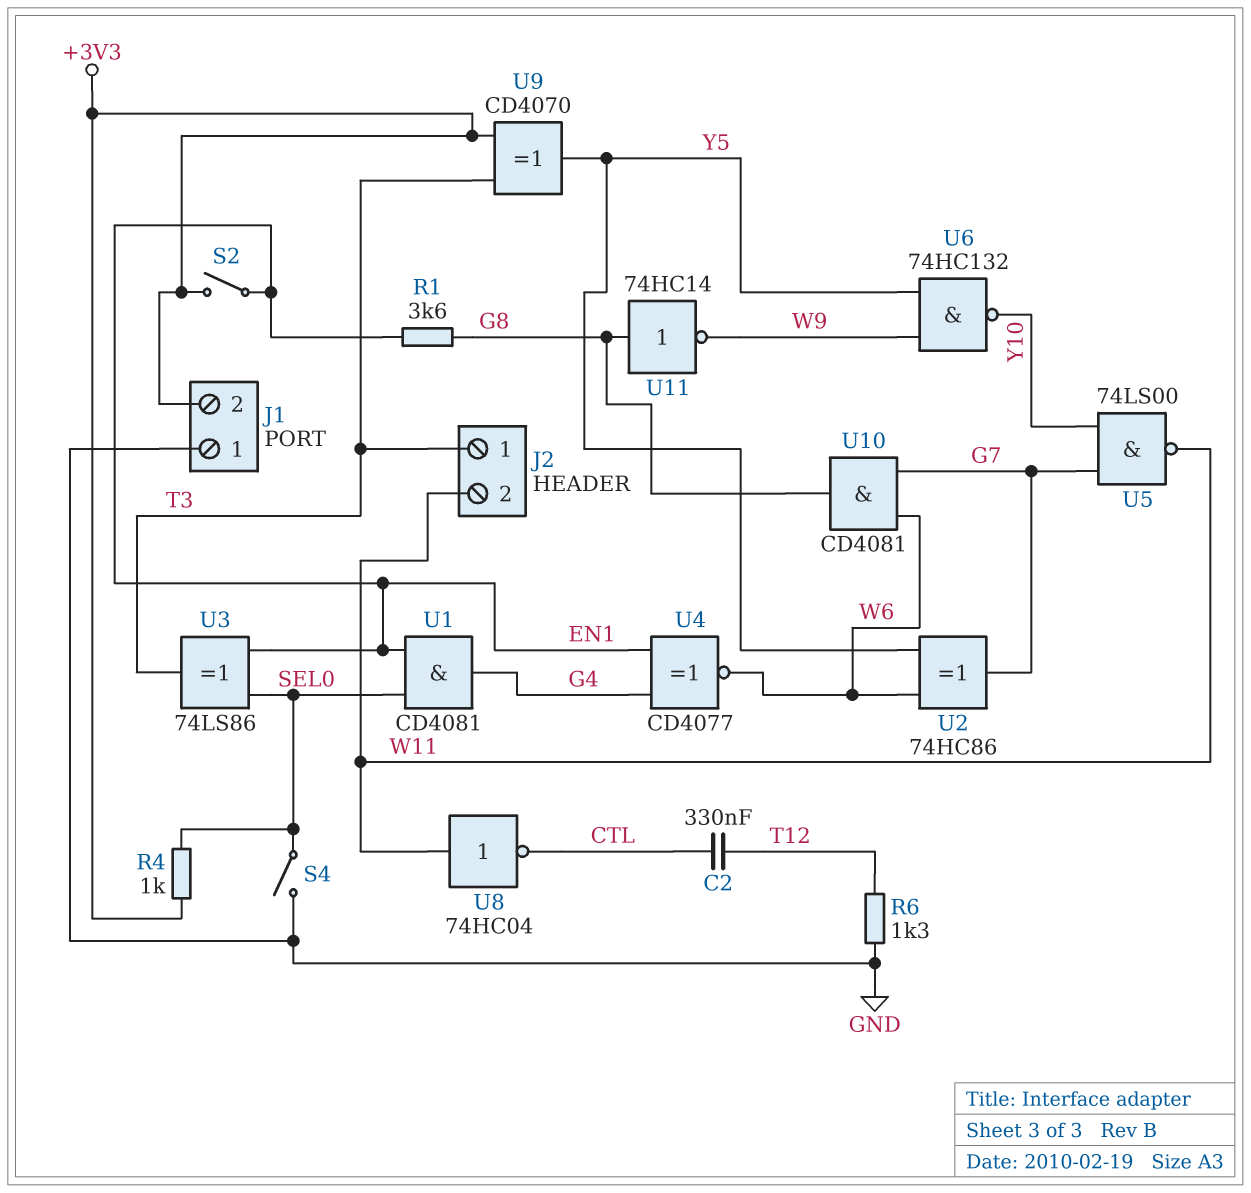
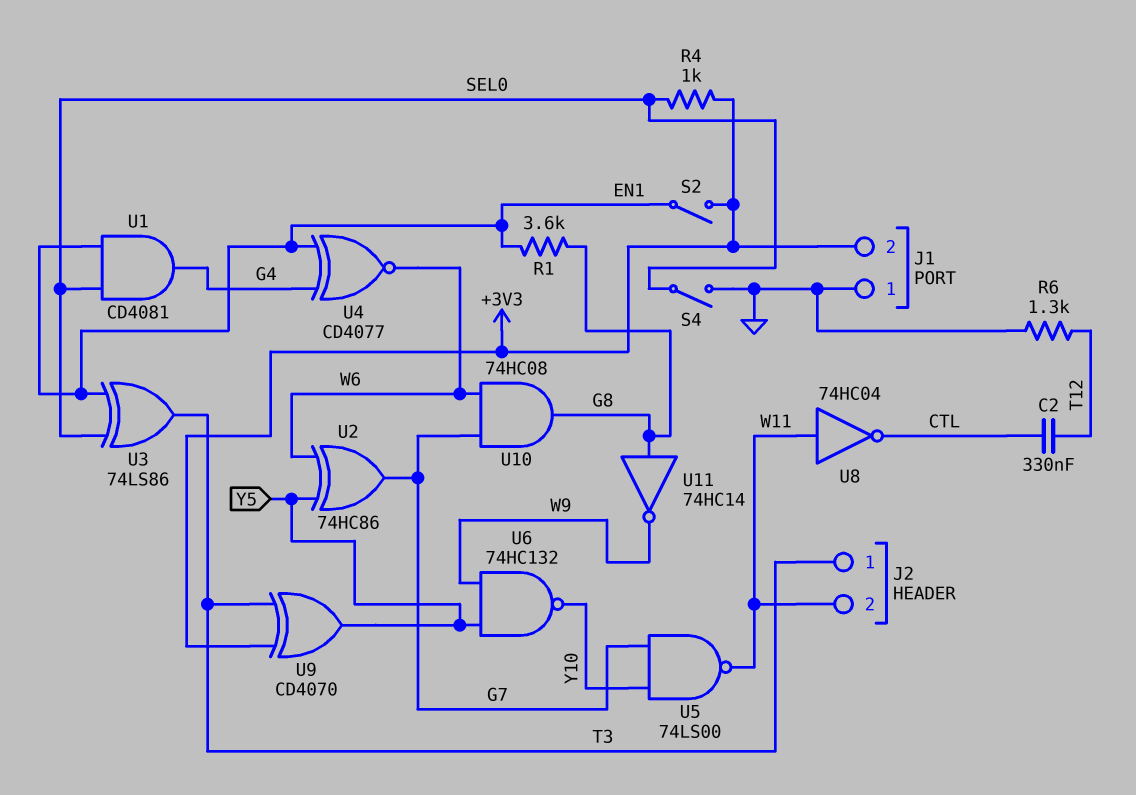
U10: AND CD4081 (in G7, in W6, out G8) -> AND 74HC08 (in G7, in W6, out G8)

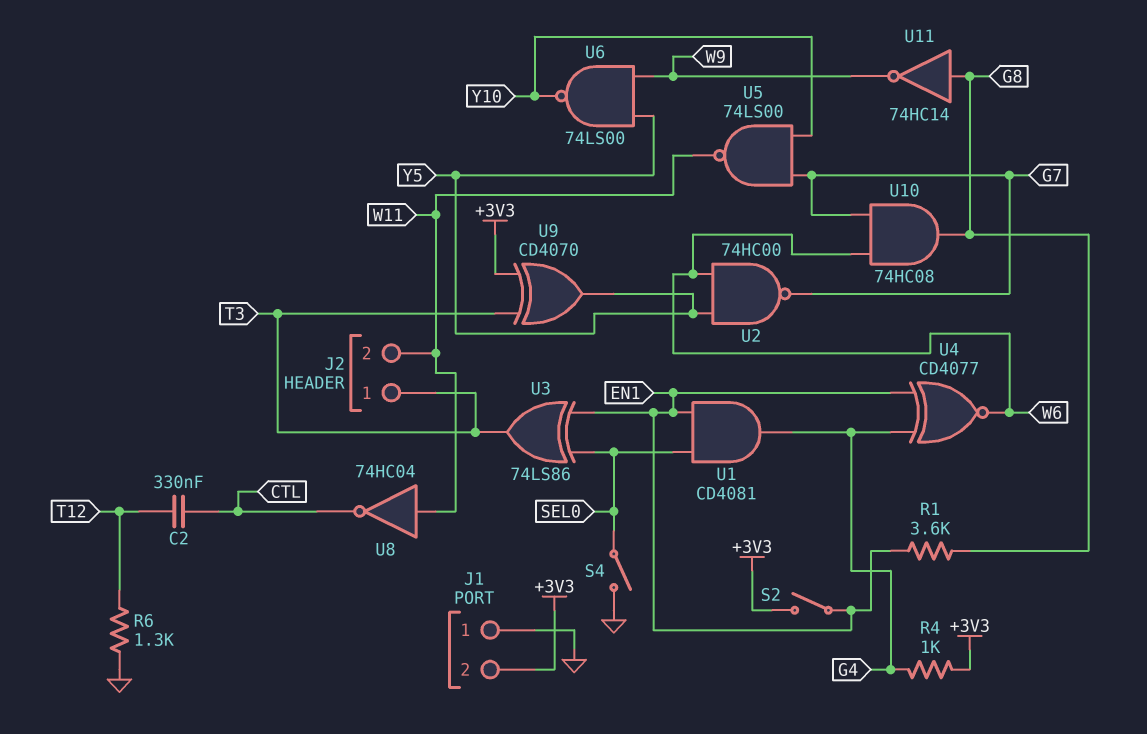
R4: 1k (+3V3, SEL0) -> 1k (+3V3, G4)
U2: XOR 74HC86 (in W6, in Y5, out G7) -> NAND 74HC00 (in W6, in Y5, out G7)
U6: NAND 74HC132 (in W9, in Y5, out Y10) -> NAND 74LS00 (in W9, in Y5, out Y10)

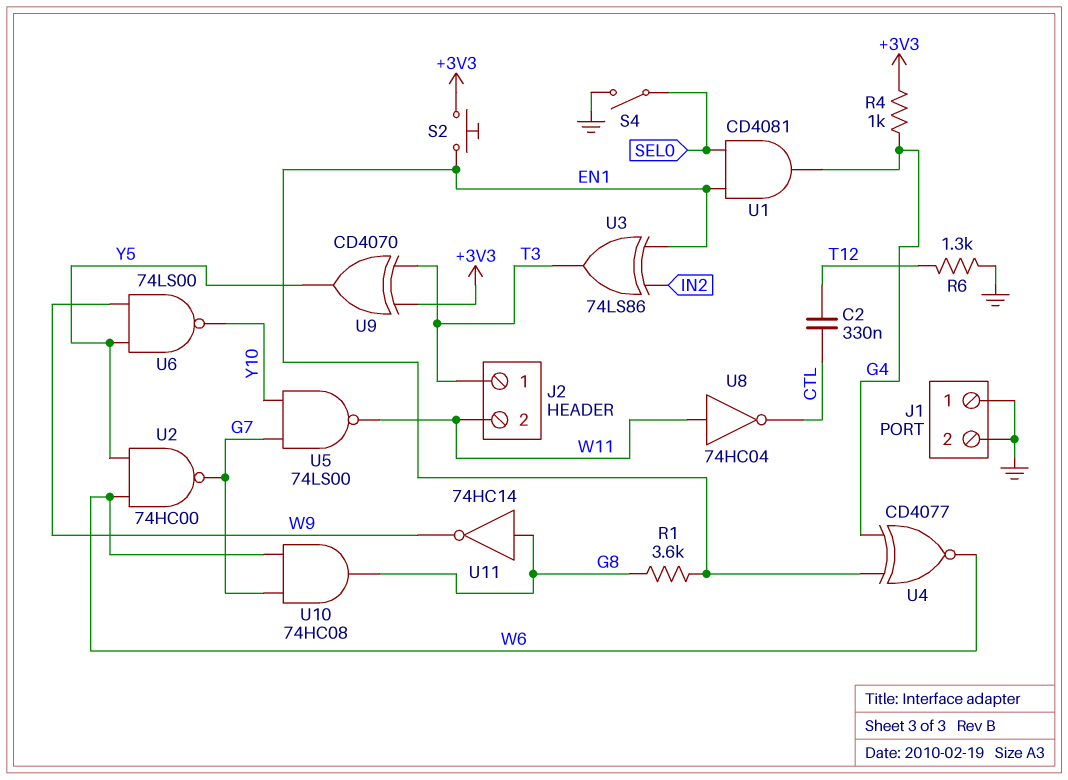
J1 pin 2: +3V3 -> GND
S2: switch (+3V3, EN1) -> button (+3V3, EN1)
U3: XOR 74LS86 (in EN1, in SEL0, out T3) -> XOR 74LS86 (in EN1, in IN2, out T3)

